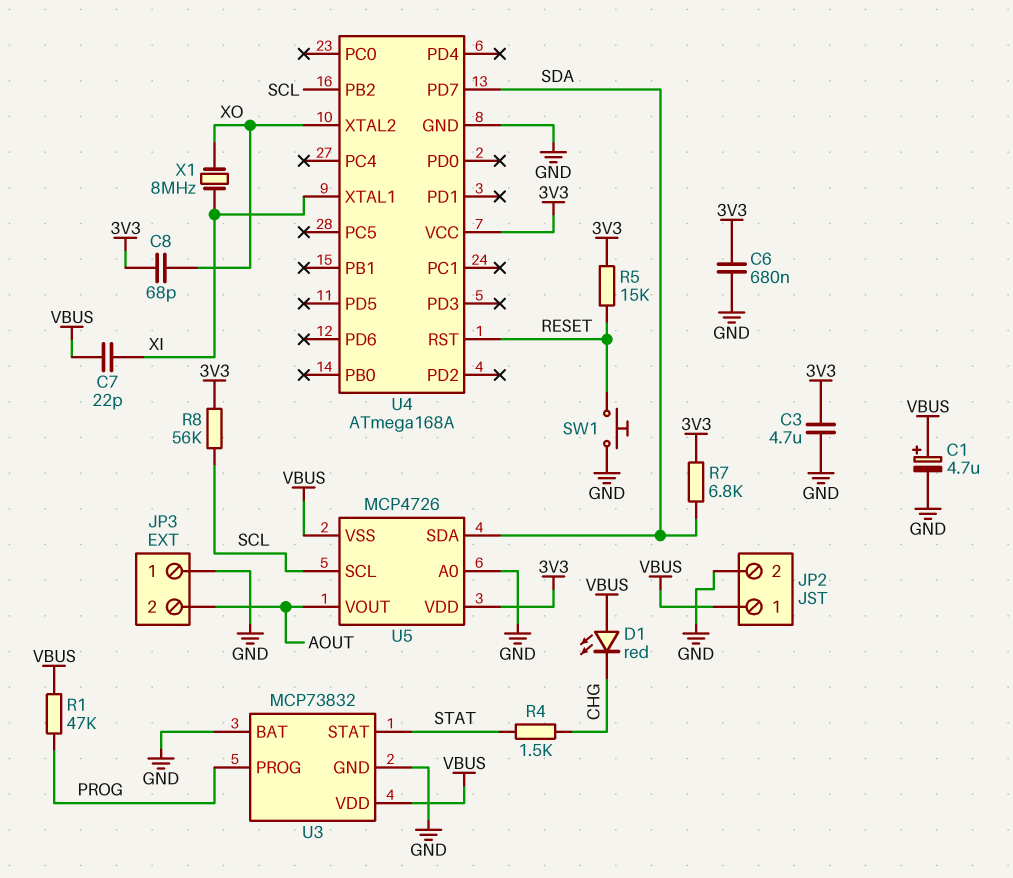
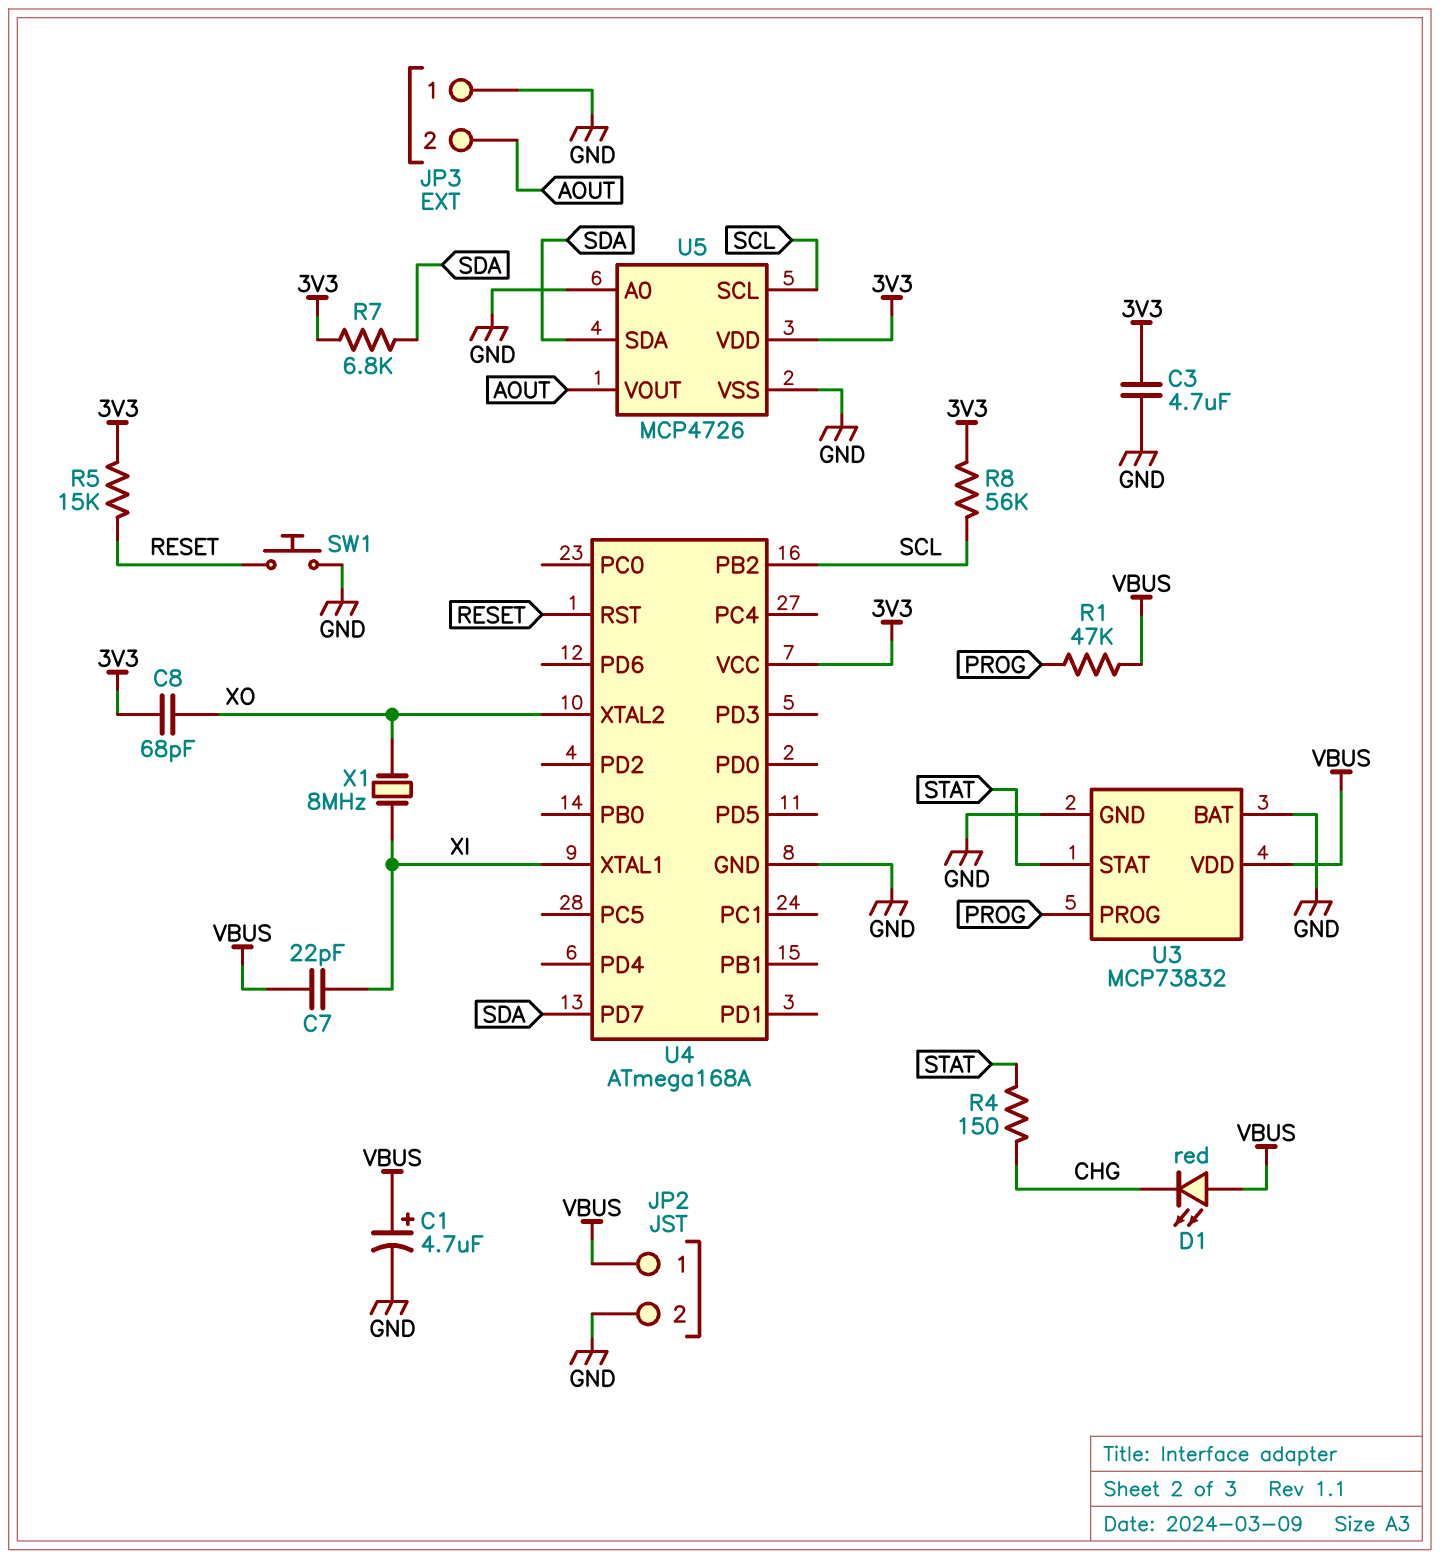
C6: 680nF (3V3, GND) -> none
R4: 1.5k (CHG, STAT) -> 150 (CHG, STAT)
U5 pin VSS: VBUS -> GND

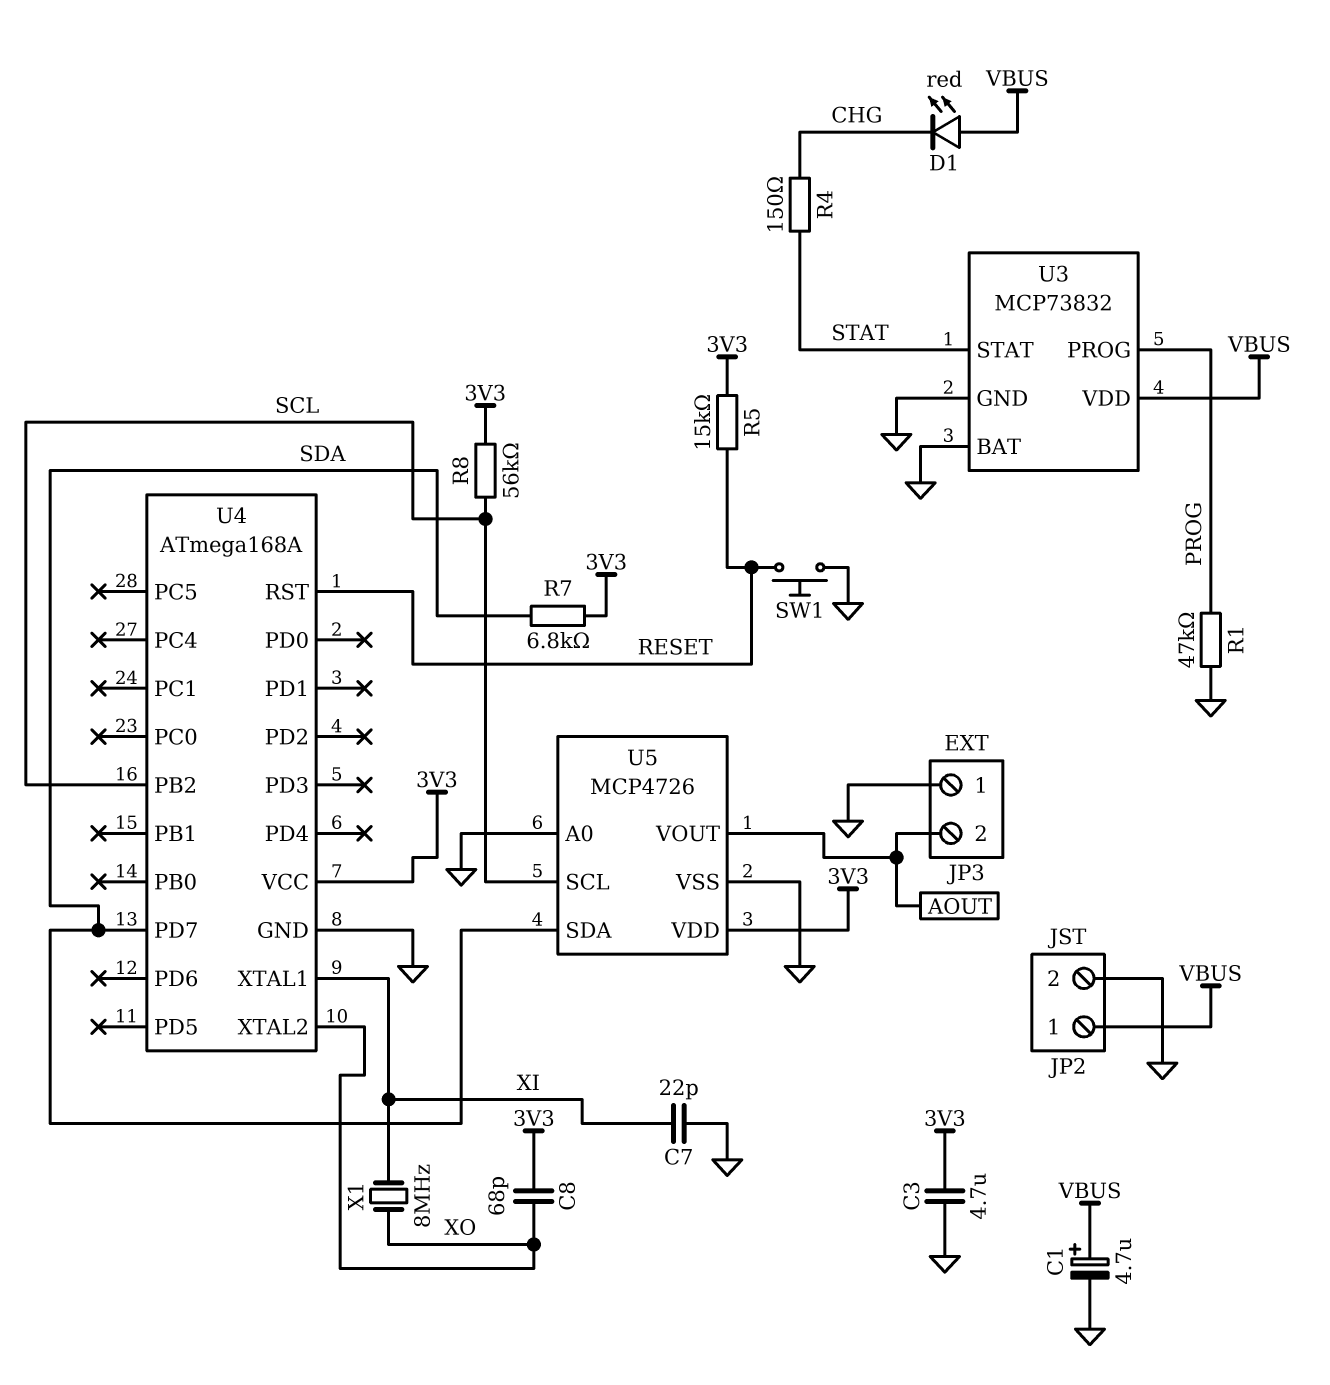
C7: 22pF (VBUS, XI) -> 22pF (GND, XI)
R1: 47k (PROG, VBUS) -> 47k (GND, PROG)

